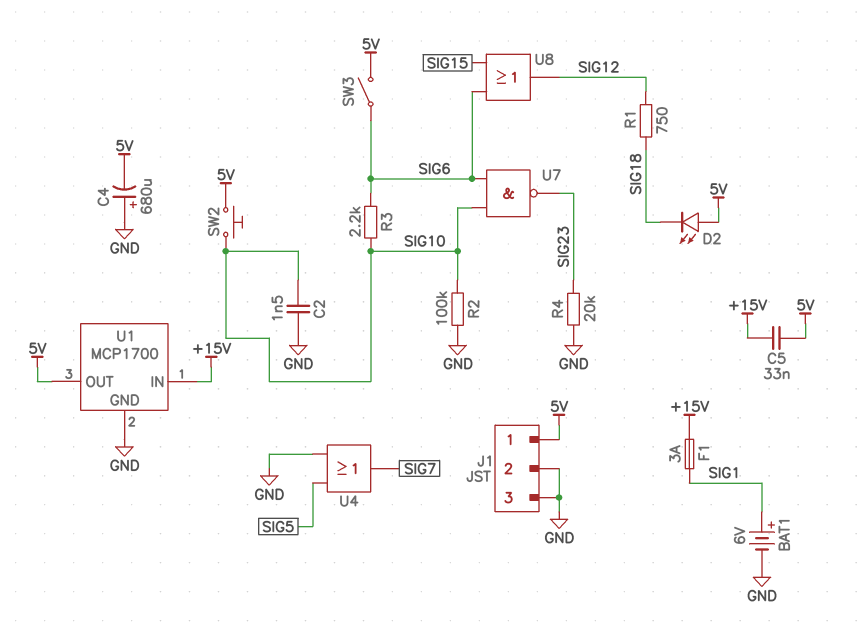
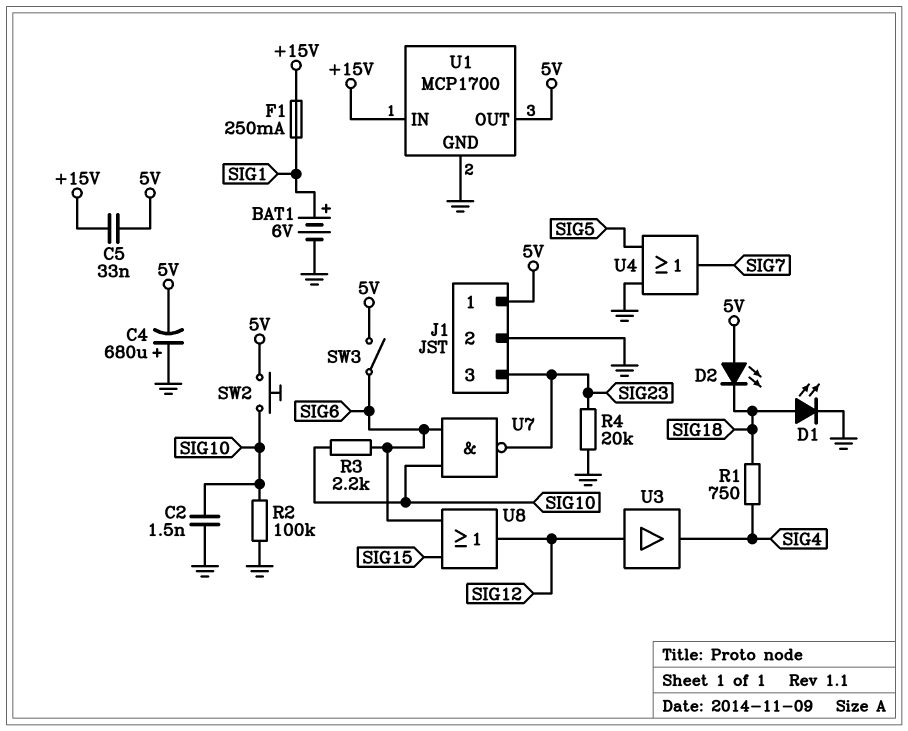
D1: none -> LED (A SIG18, K GND)
F1: 3A (+15V, SIG1) -> 250mA (+15V, SIG1)
J1 pin 3: GND -> SIG23
R1: 750 (SIG12, SIG18) -> 750 (SIG4, SIG18)
U3: none -> buffer (in SIG12, out SIG4)

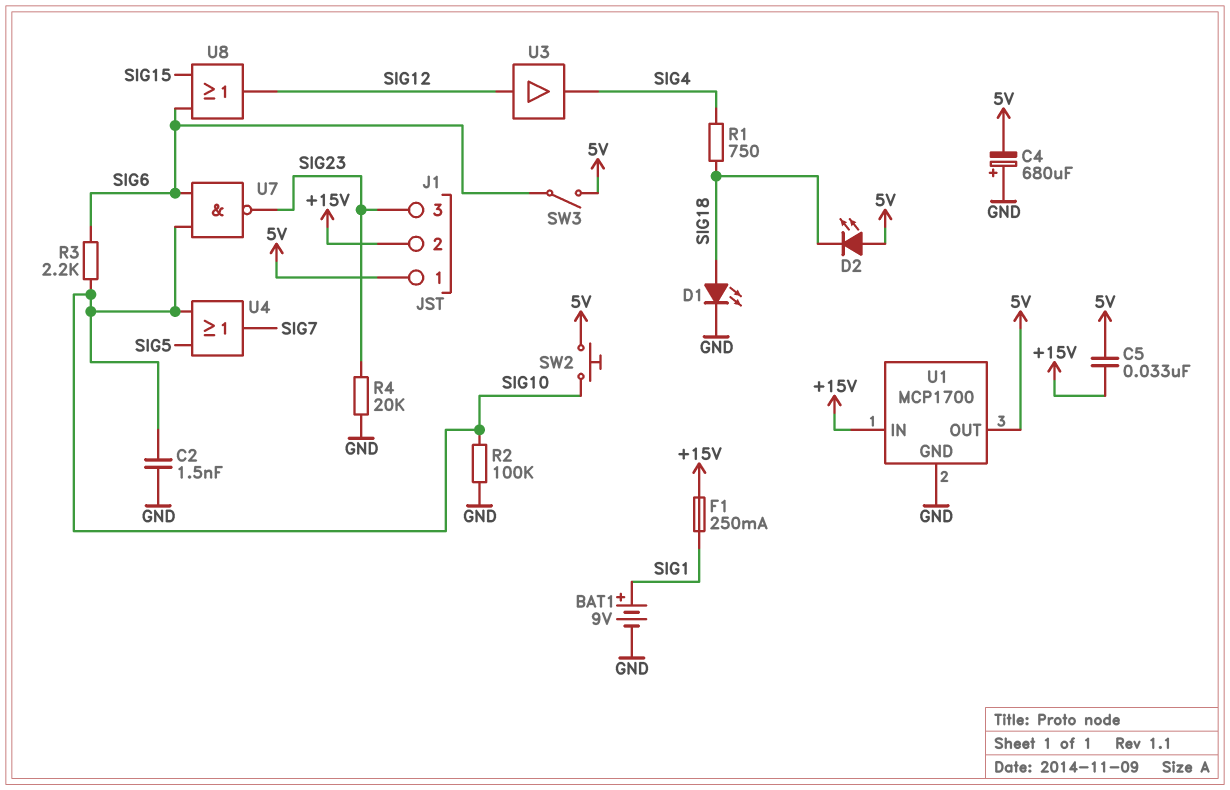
BAT1: 6V (plus SIG1, minus GND) -> 9V (plus SIG1, minus GND)
J1 pin 2: GND -> +15V
U4: OR (in GND, in SIG5, out SIG7) -> OR (in SIG5, in SIG10, out SIG7)

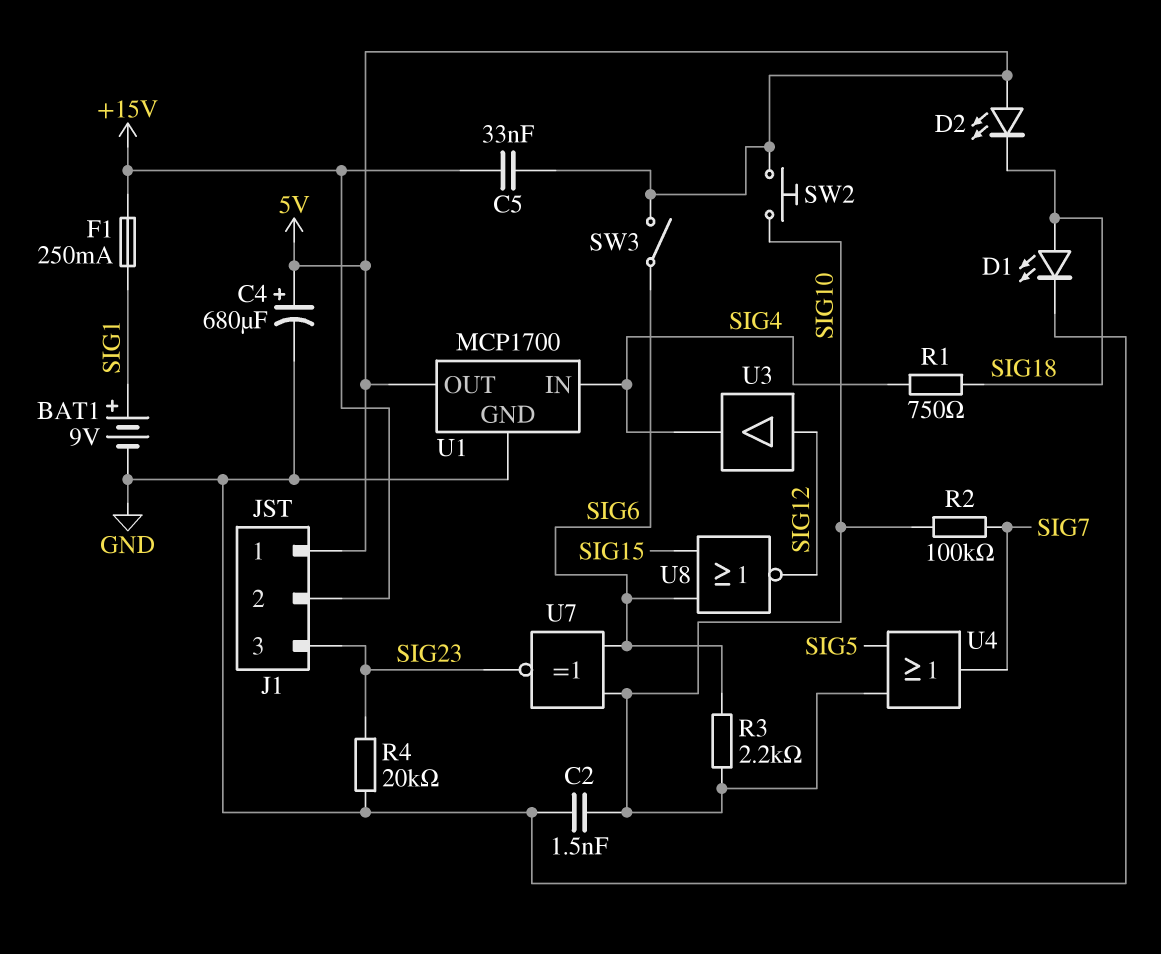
C4: 680uF (plus GND, minus 5V) -> 680uF (plus 5V, minus GND)
R2: 100k (GND, SIG10) -> 100k (SIG7, SIG10)
U1 pin IN: +15V -> SIG4
U7: NAND (in SIG6, in SIG10, out SIG23) -> XNOR (in SIG6, in SIG10, out SIG23)
U8: OR (in SIG6, in SIG15, out SIG12) -> NOR (in SIG6, in SIG15, out SIG12)

